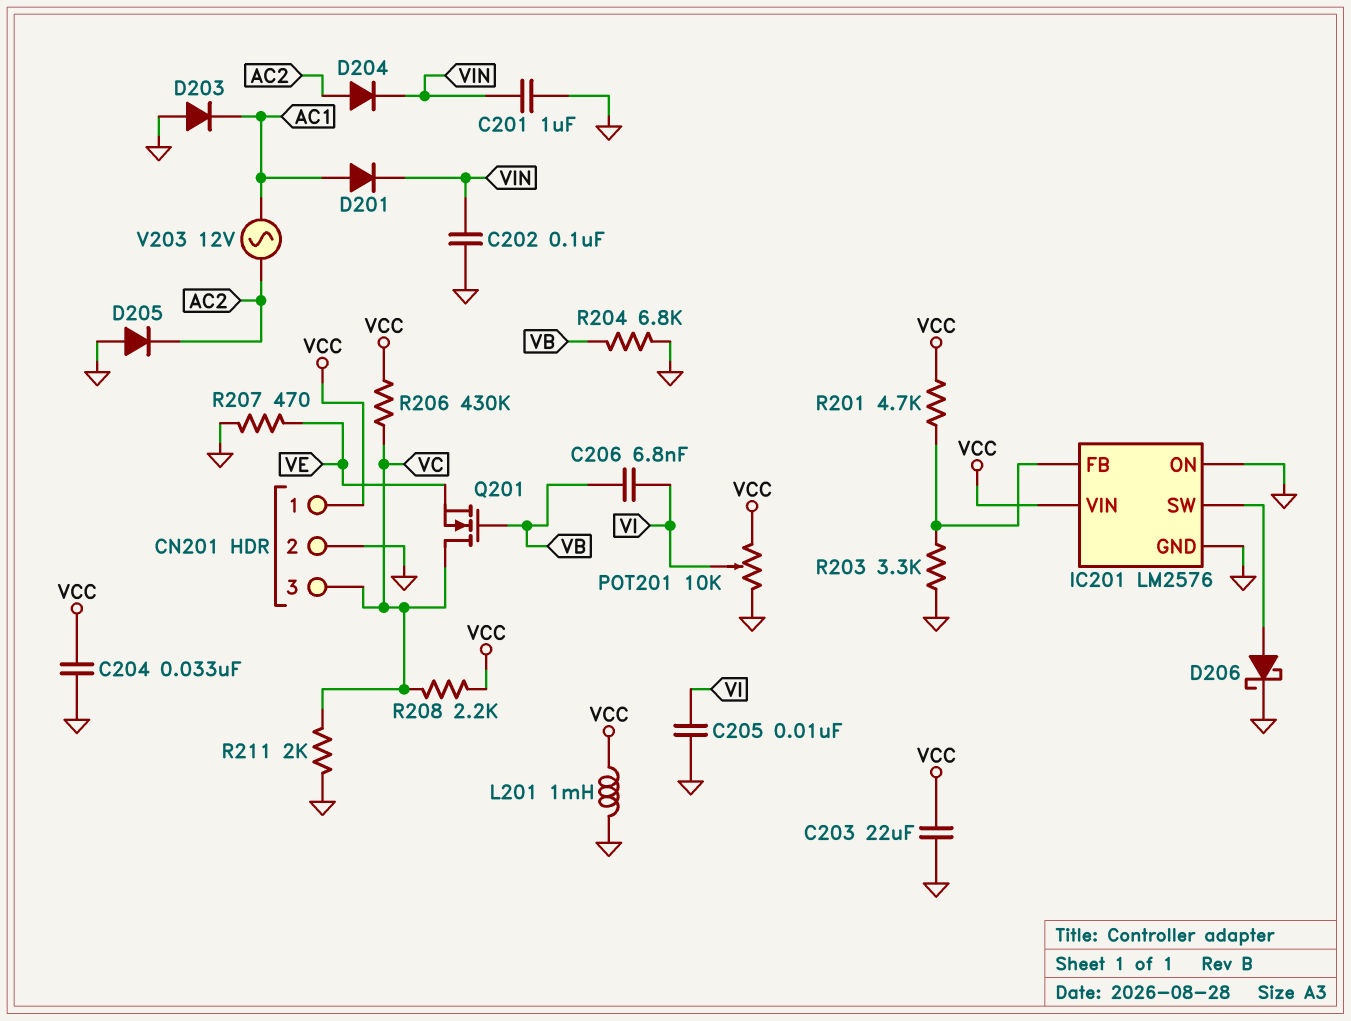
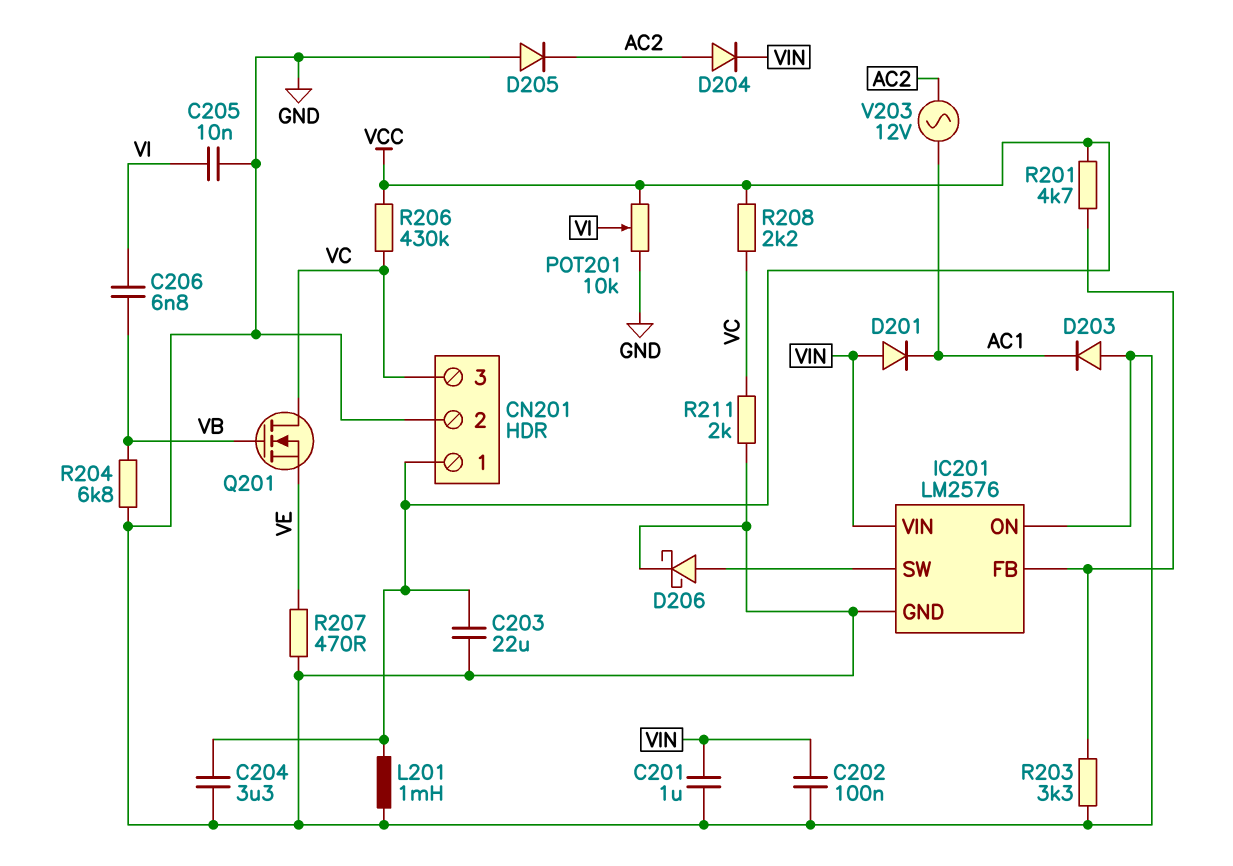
C204: 33nF (GND, VCC) -> 3.3uF (GND, VCC)
D201: diode (A AC1, K VIN) -> diode (A VIN, K AC1)
IC201 pin VIN: VCC -> VIN

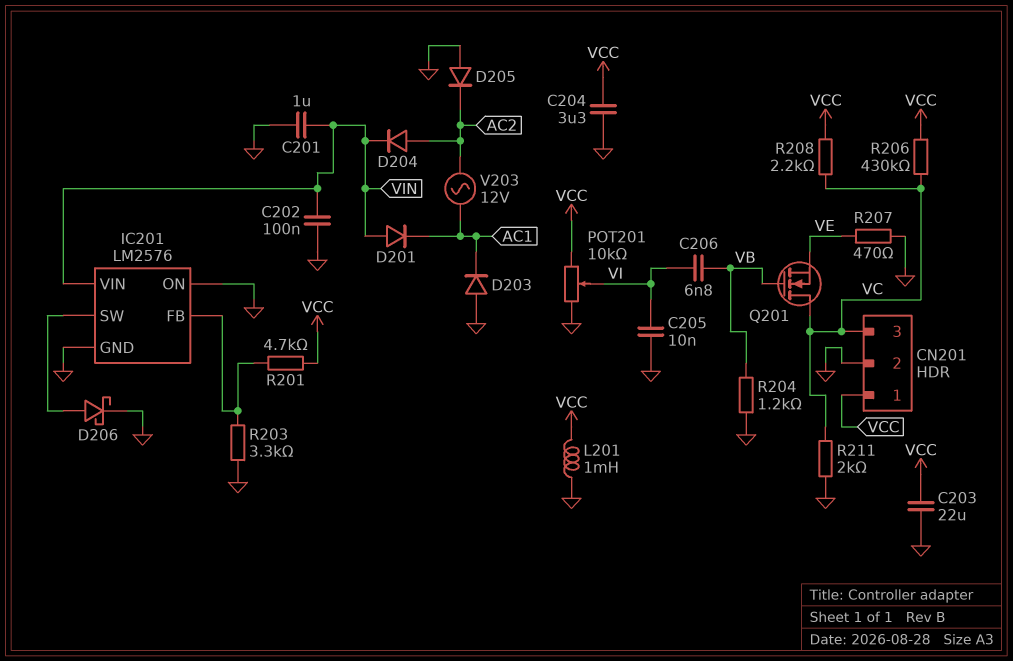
R204: 6.8k (GND, VB) -> 1.2k (GND, VB)

